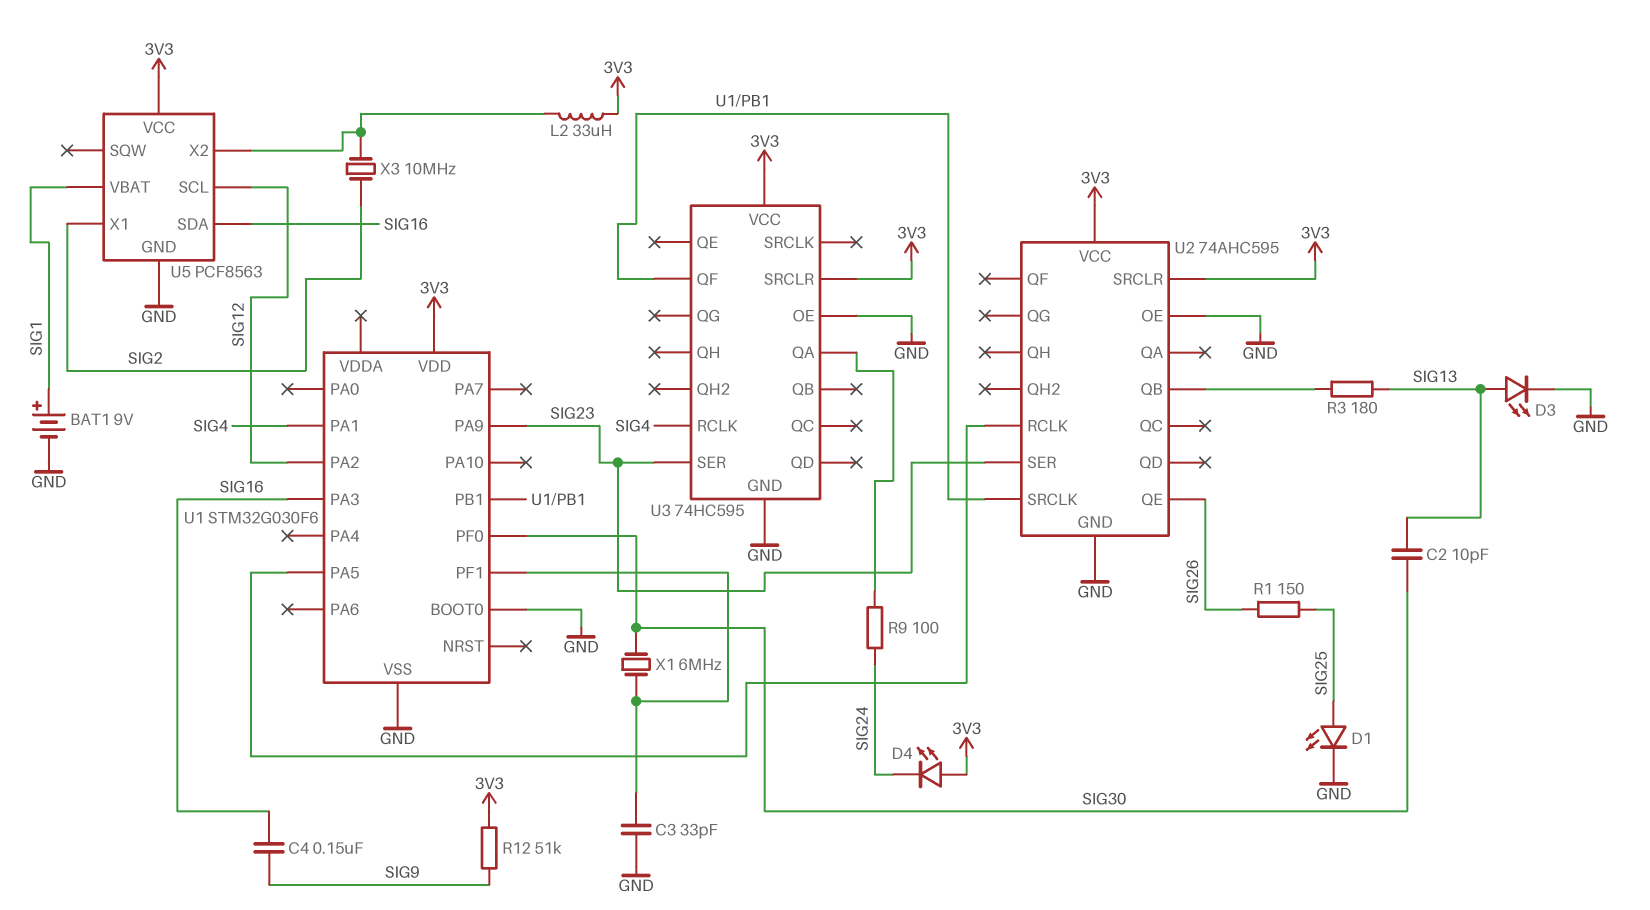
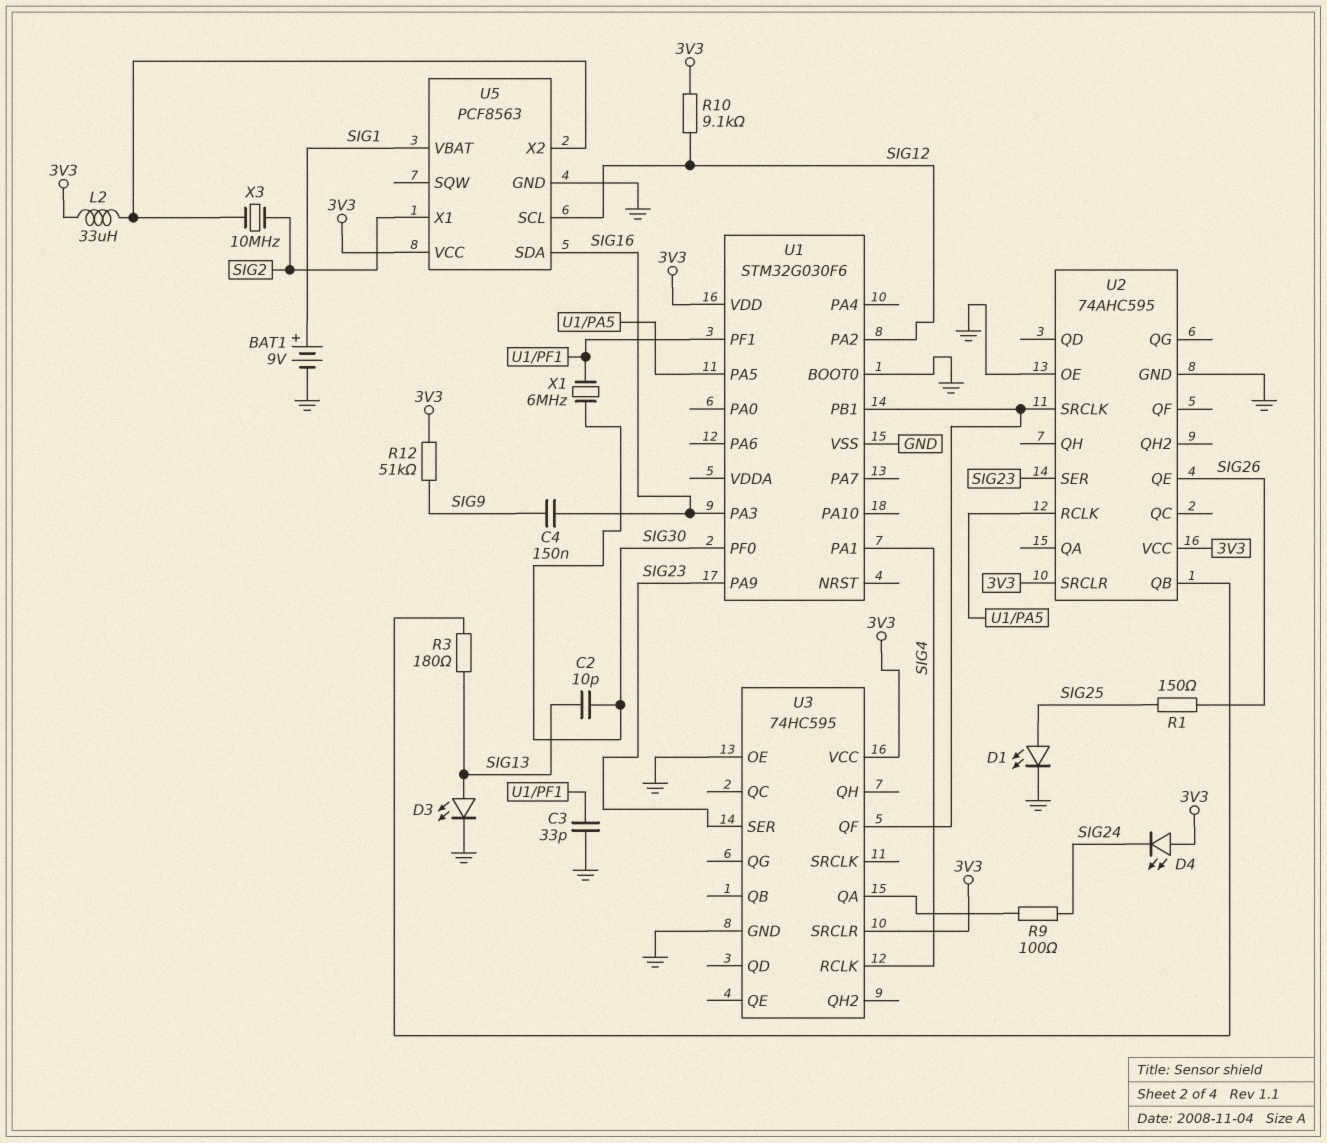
R10: none -> 9.1k (3V3, SIG12)

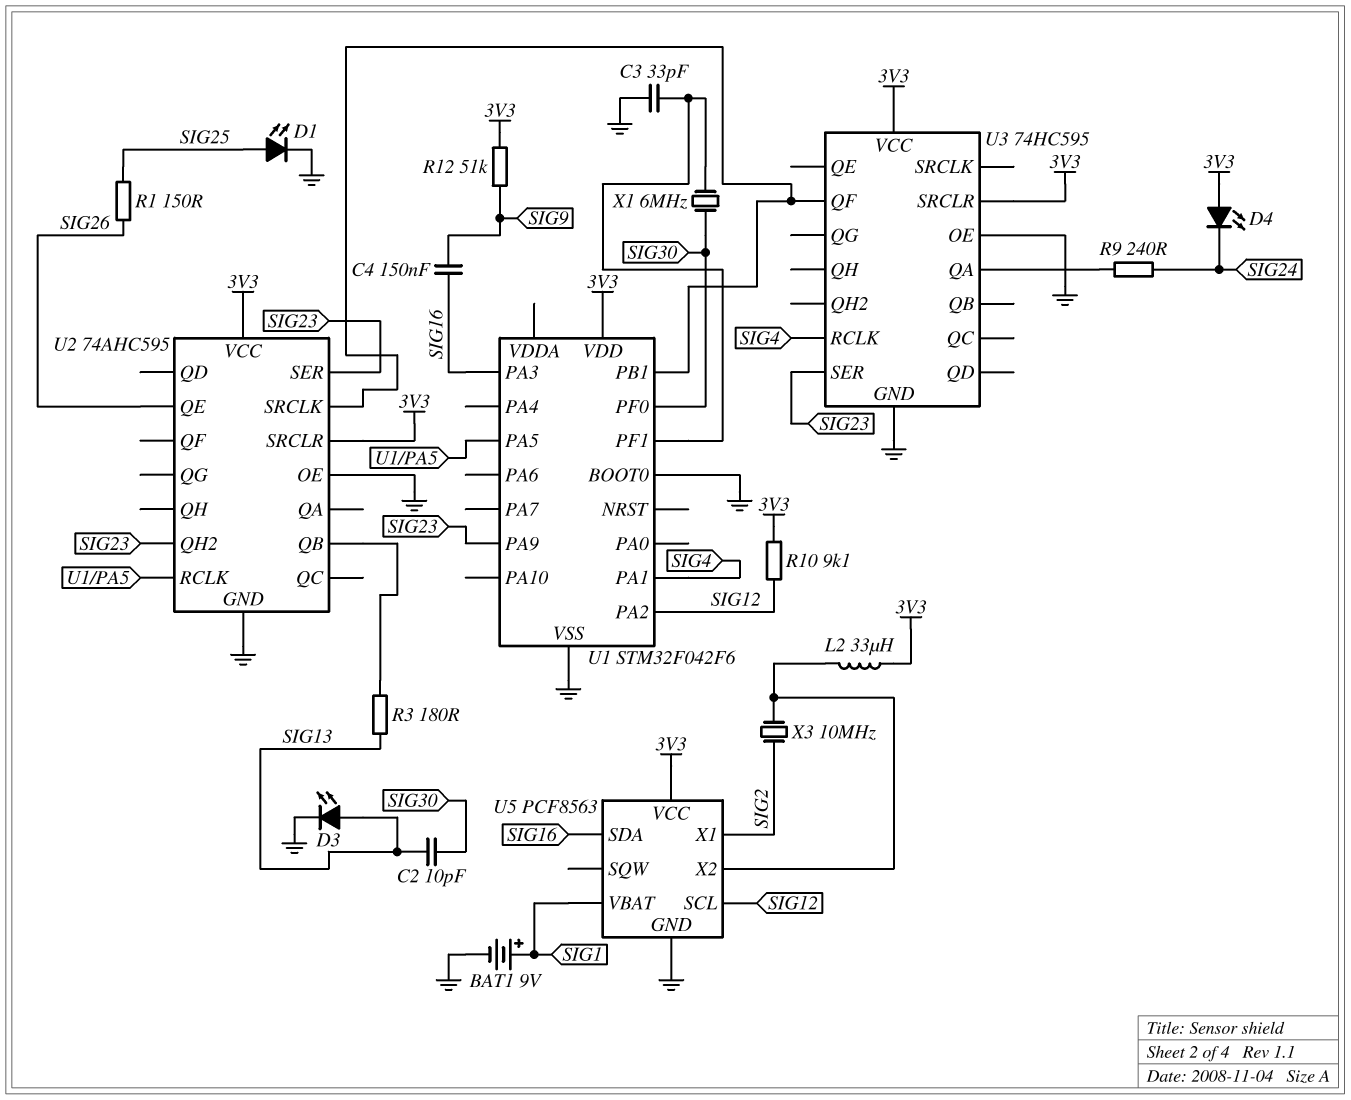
R9: 100 (SIG24, U3/QA) -> 240 (SIG24, U3/QA)
U1: STM32G030F6 -> STM32F042F6
U2 pin QH2: none -> SIG23

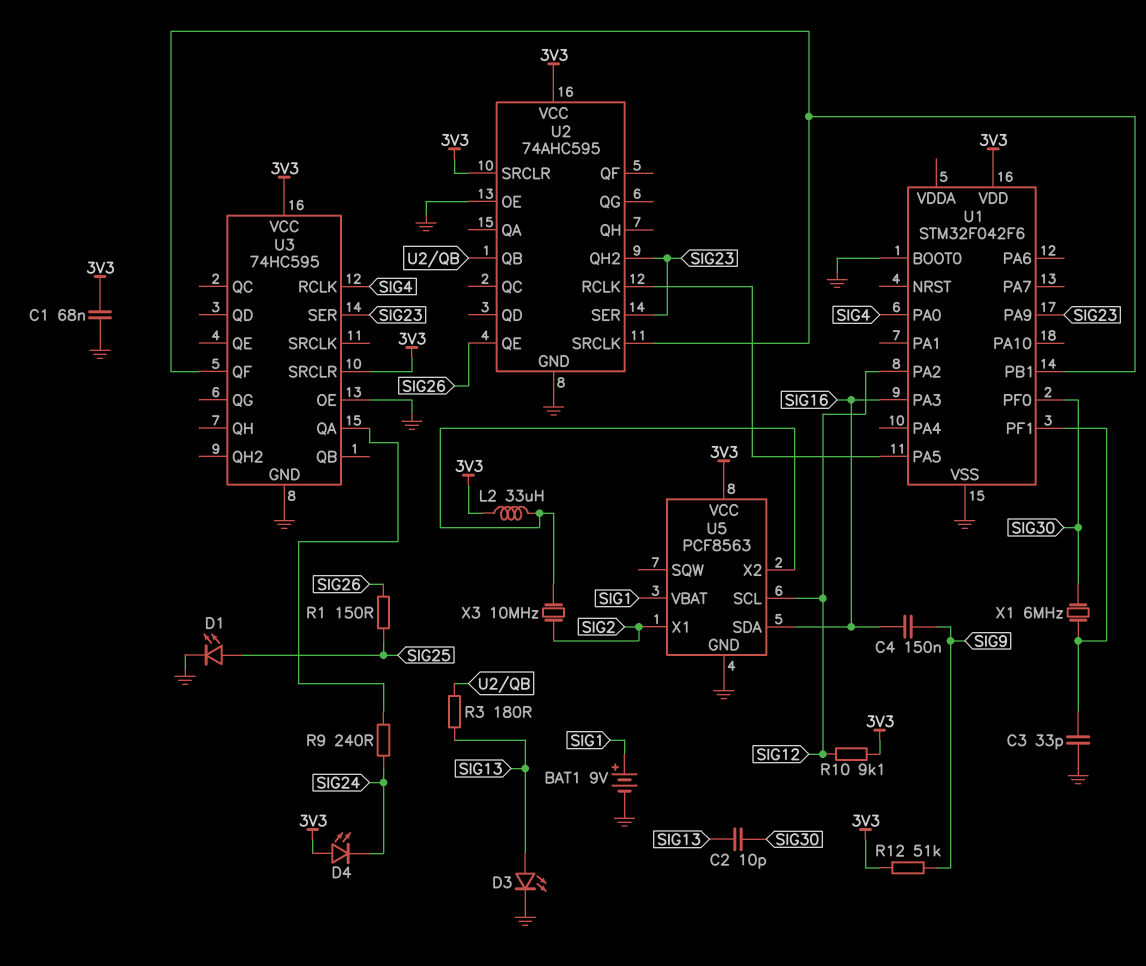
C1: none -> 68nF (3V3, GND)
U1 pin PA0: none -> SIG4
U1 pin PA1: SIG4 -> none

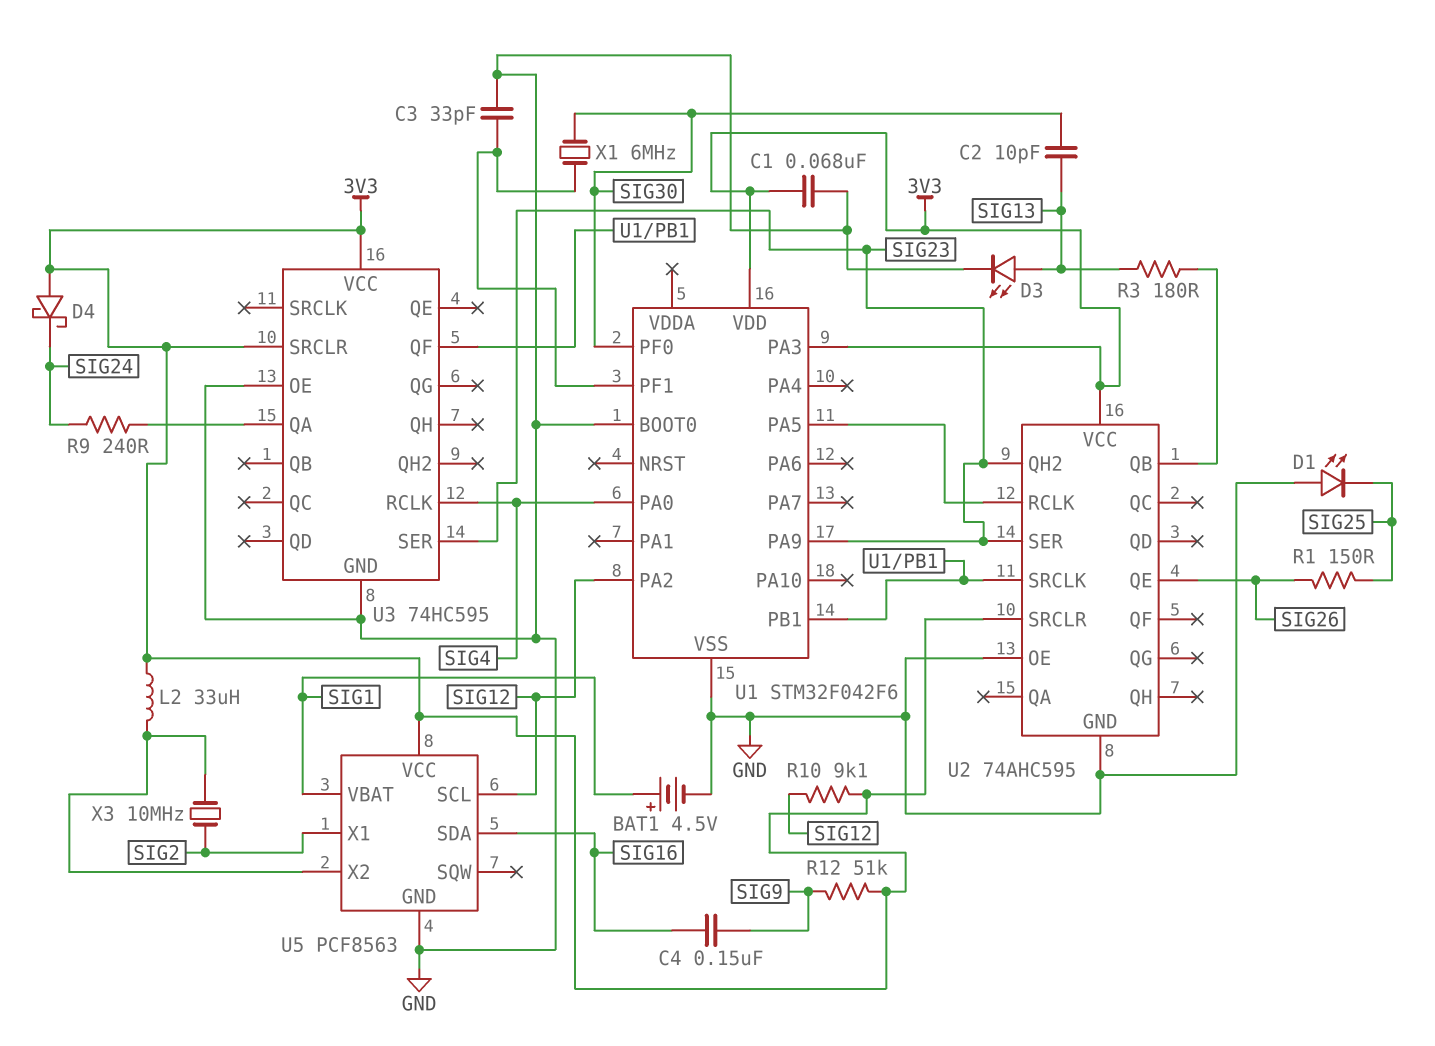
BAT1: 9V (plus SIG1, minus GND) -> 4.5V (plus SIG1, minus GND)
D1: LED (A SIG25, K GND) -> LED (A GND, K SIG25)
D4: LED (A 3V3, K SIG24) -> schottky (A 3V3, K SIG24)
U1 pin PA3: SIG16 -> 3V3

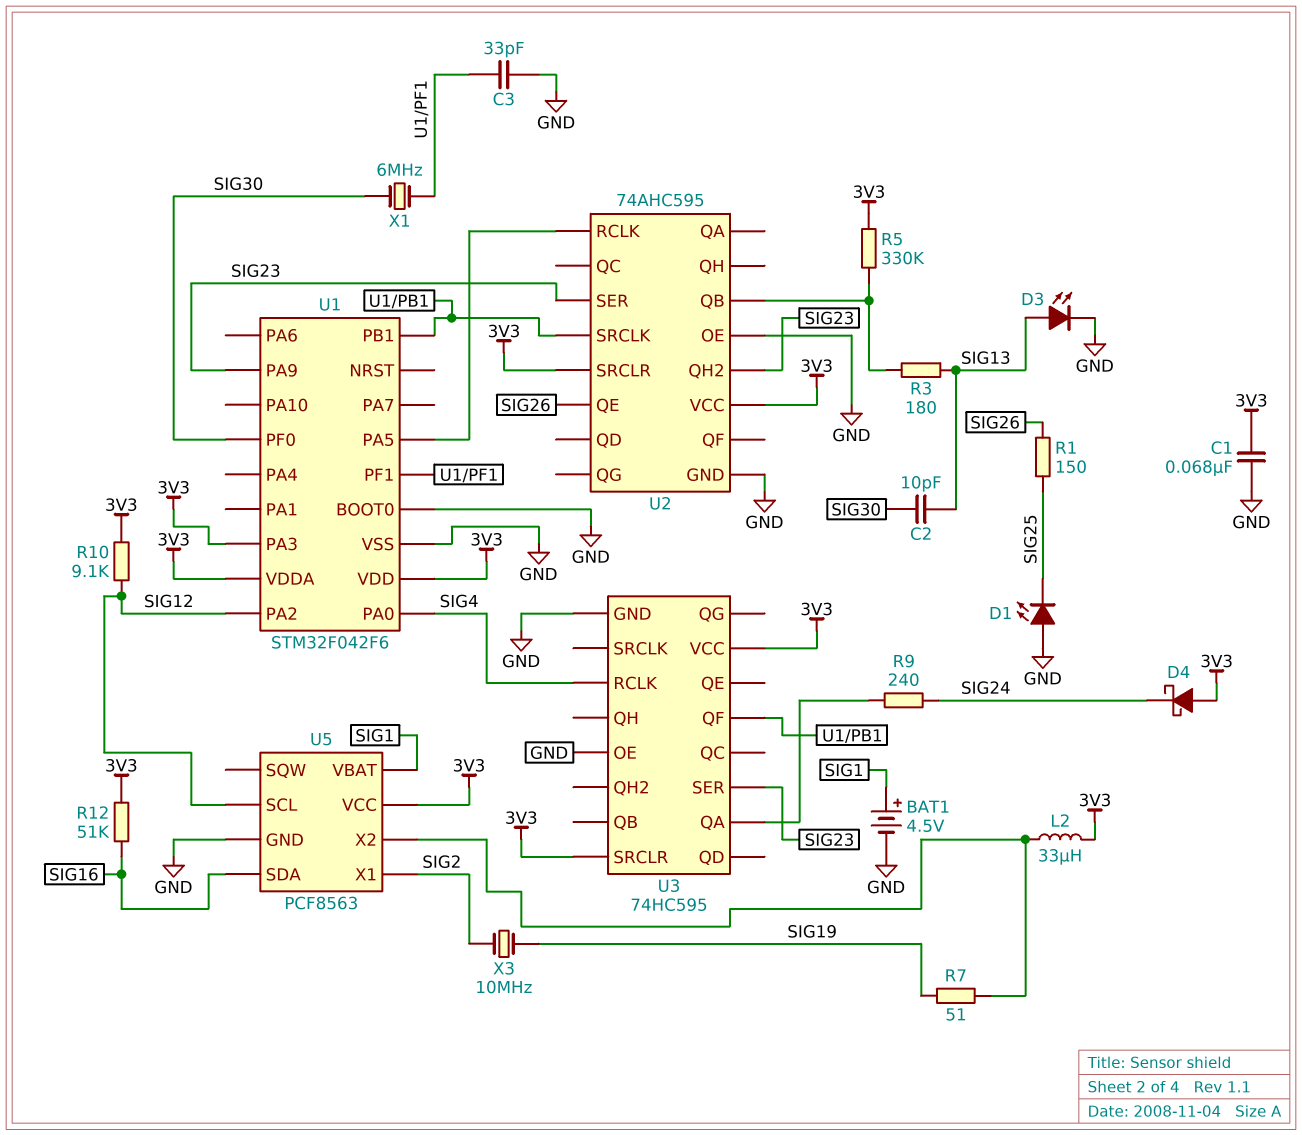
C4: 150nF (SIG9, SIG16) -> none
R5: none -> 330k (3V3, U2/QB)
R7: none -> 51 (SIG19, U5/X2)
R12: 51k (3V3, SIG9) -> 51k (3V3, SIG16)
U1 pin VDDA: none -> 3V3
X3: 10MHz (SIG2, U5/X2) -> 10MHz (SIG2, SIG19)

